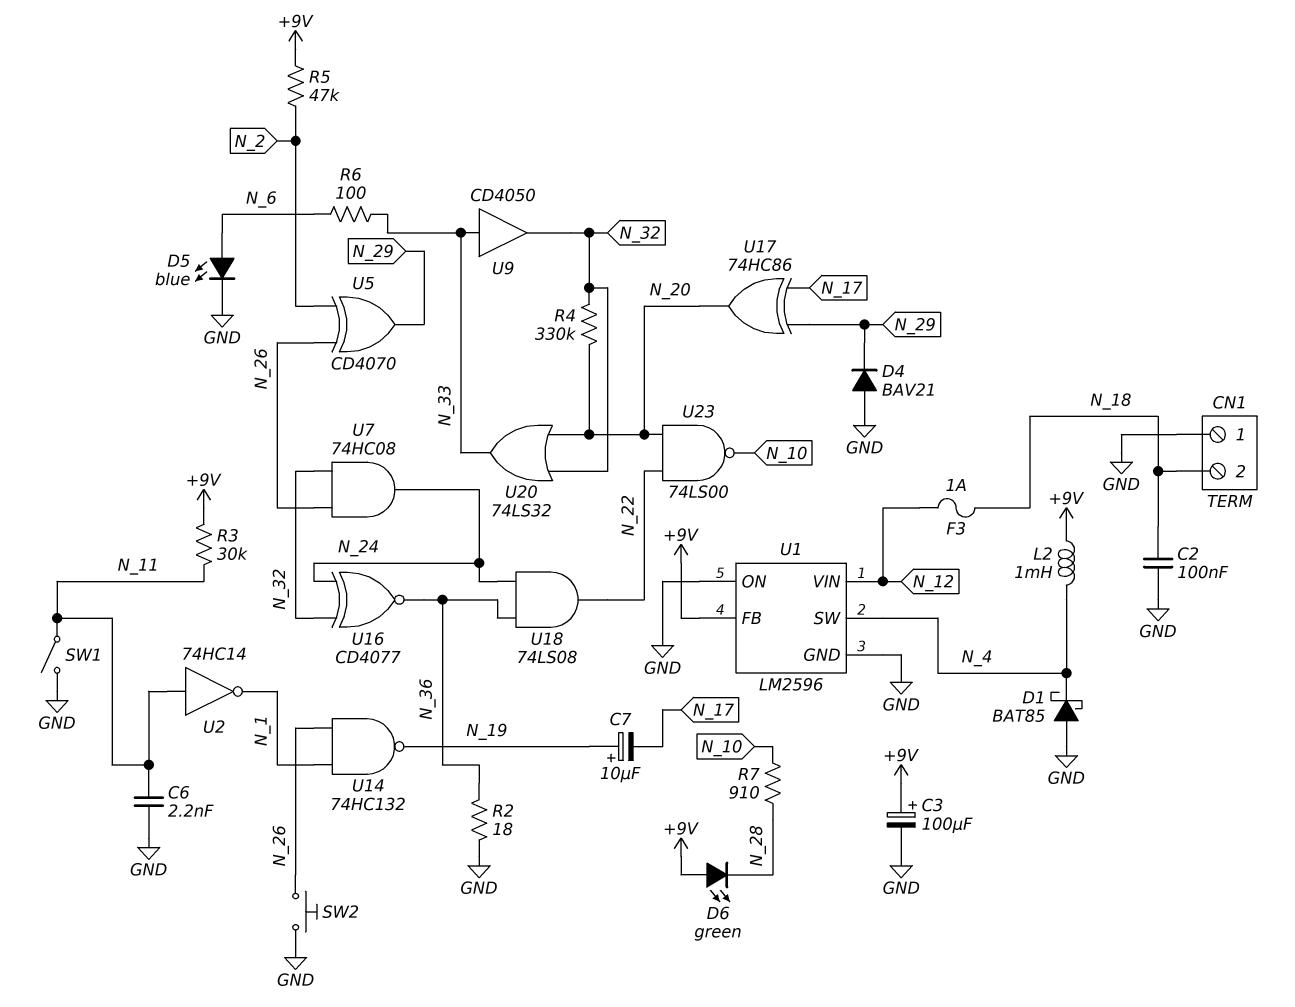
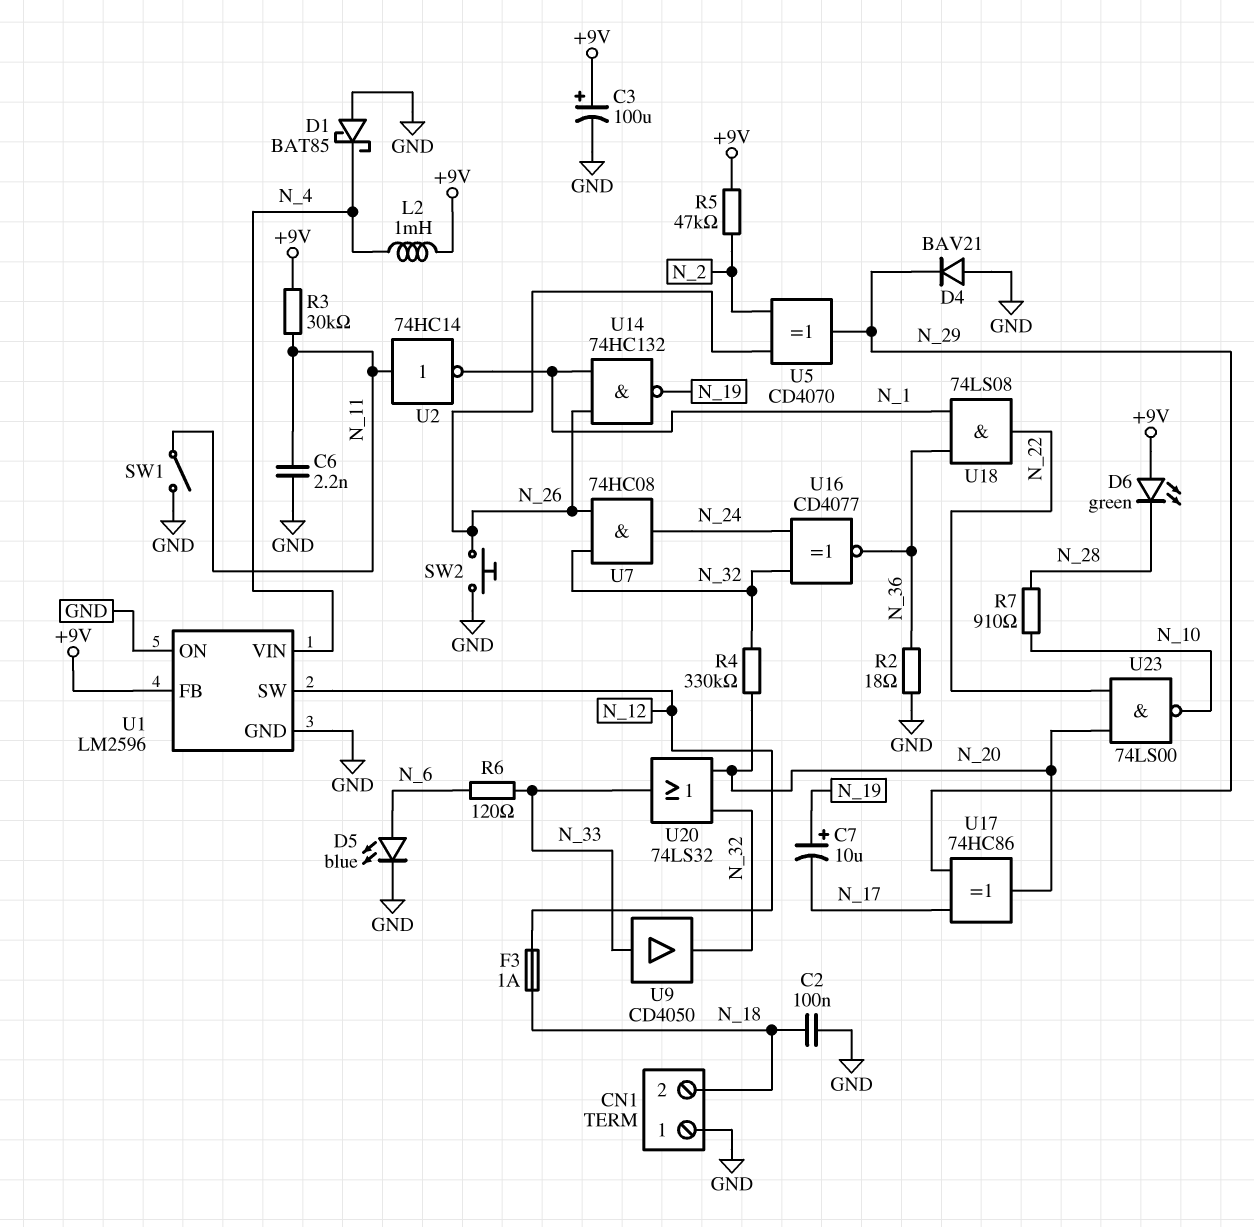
R6: 100 (N_6, N_33) -> 120 (N_6, N_33)
U1 pin SW: N_4 -> N_12
U1 pin VIN: N_12 -> N_4
U18: AND 74LS08 (in N_24, in N_36, out N_22) -> AND 74LS08 (in N_1, in N_36, out N_22)

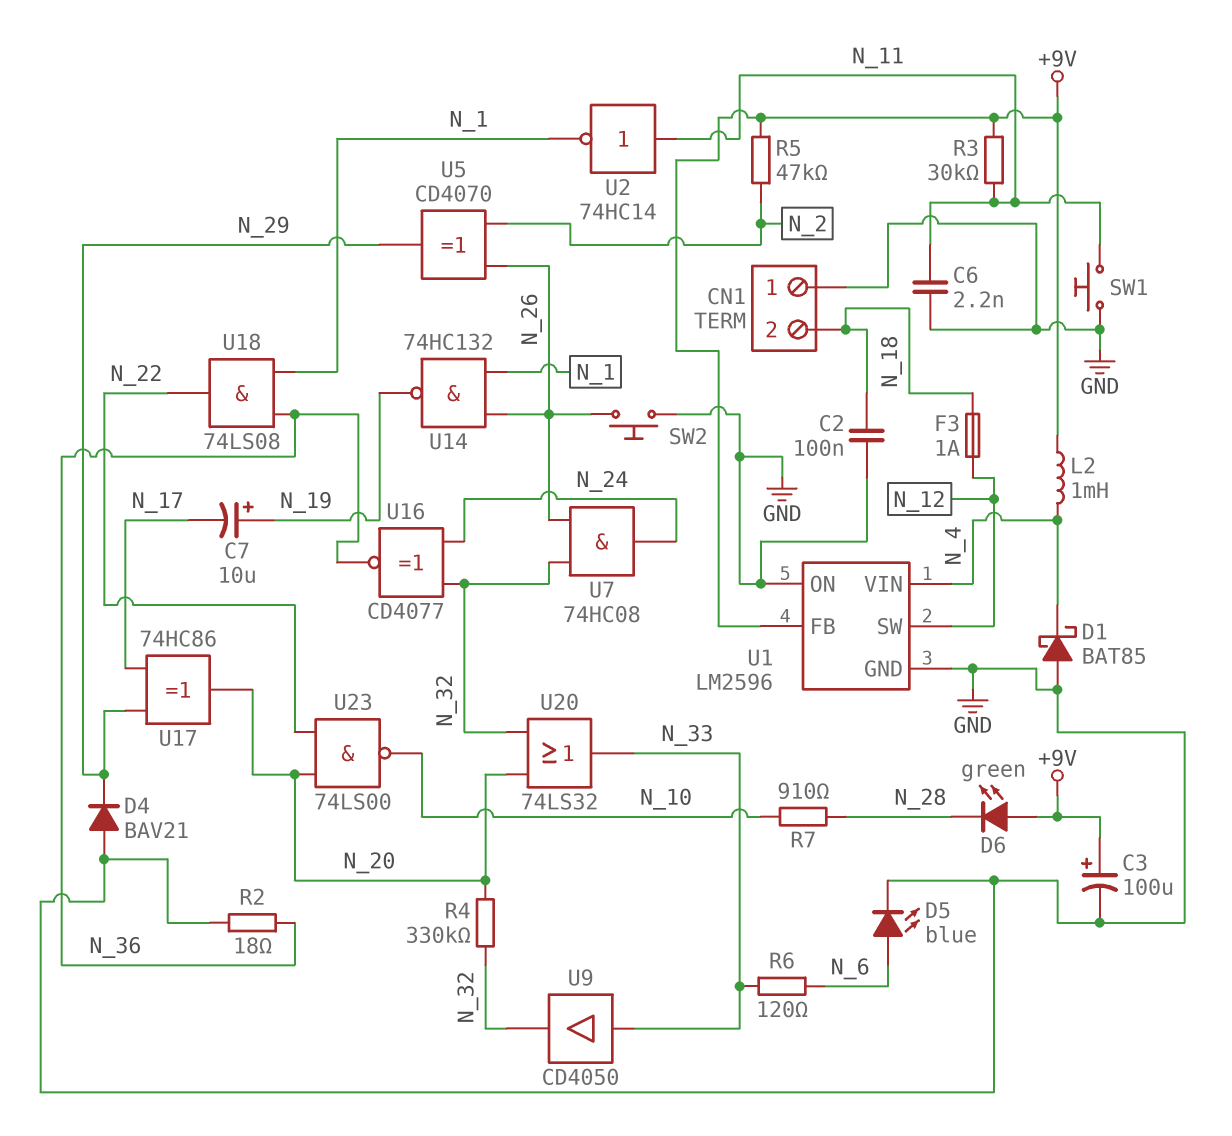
SW1: switch (GND, N_11) -> button (GND, N_11)

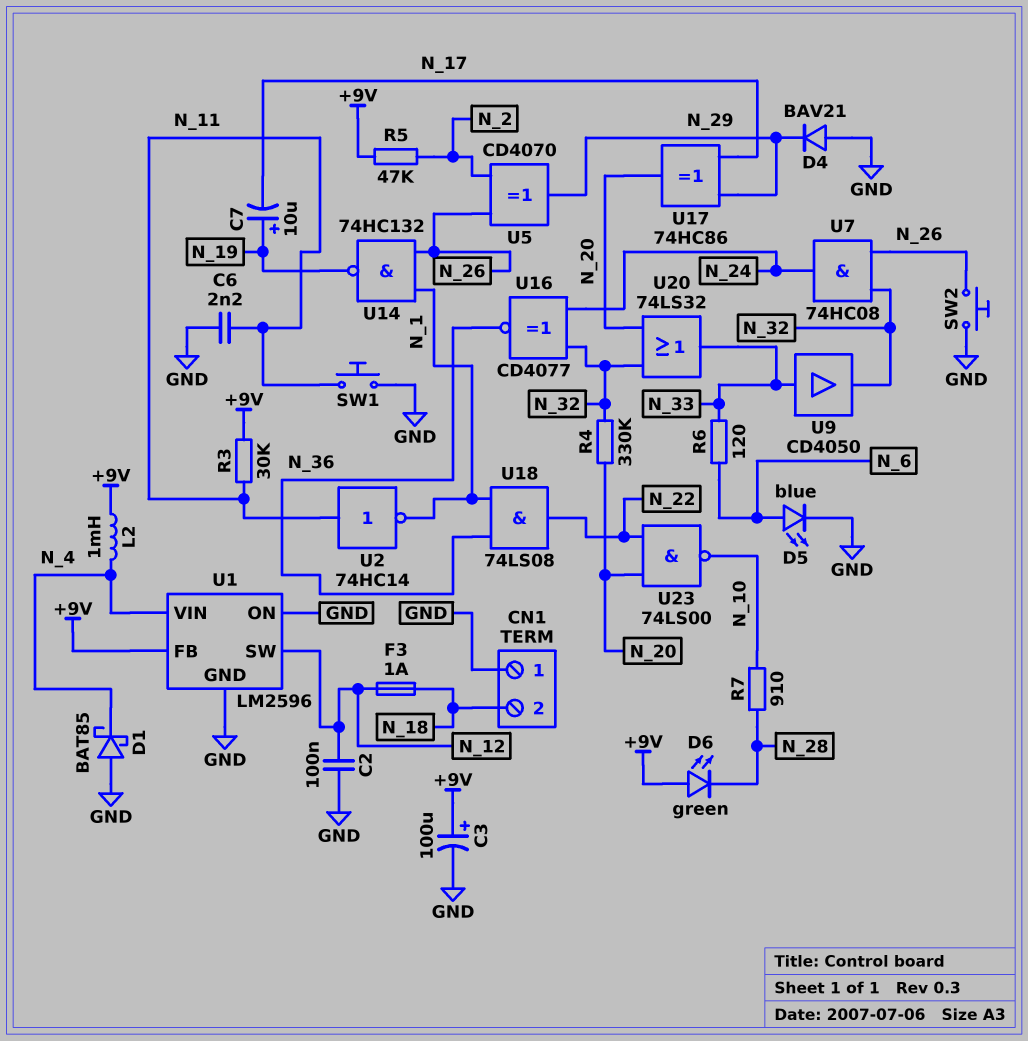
C2: 100nF (GND, N_18) -> 100nF (GND, N_12)
R2: 18 (GND, N_36) -> none

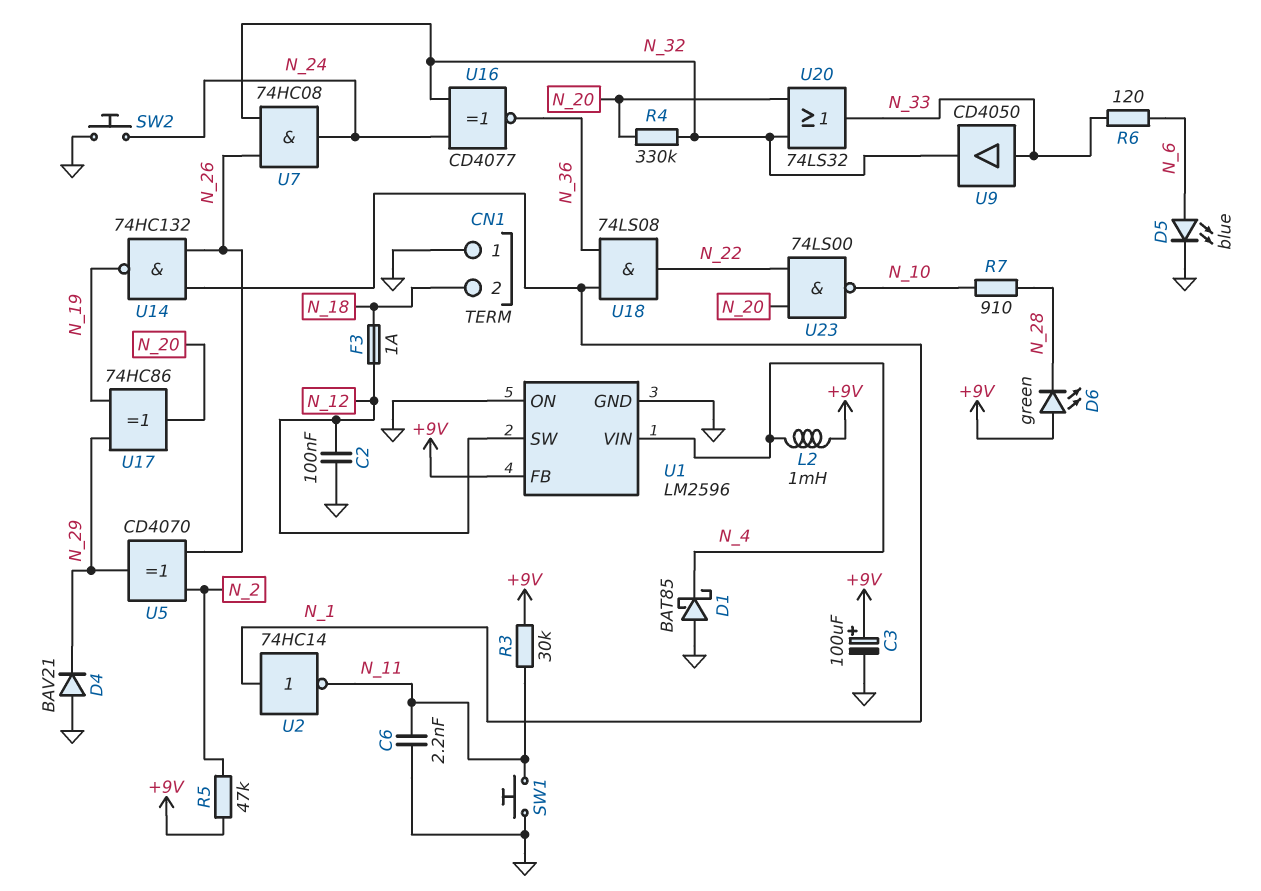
C7: 10uF (plus N_19, minus N_17) -> none
SW2: button (GND, N_26) -> button (GND, N_24)
U2: NOT 74HC14 (in N_11, out N_1) -> NOT 74HC14 (in N_1, out N_11)
U17: XOR 74HC86 (in N_17, in N_29, out N_20) -> XOR 74HC86 (in N_19, in N_29, out N_20)

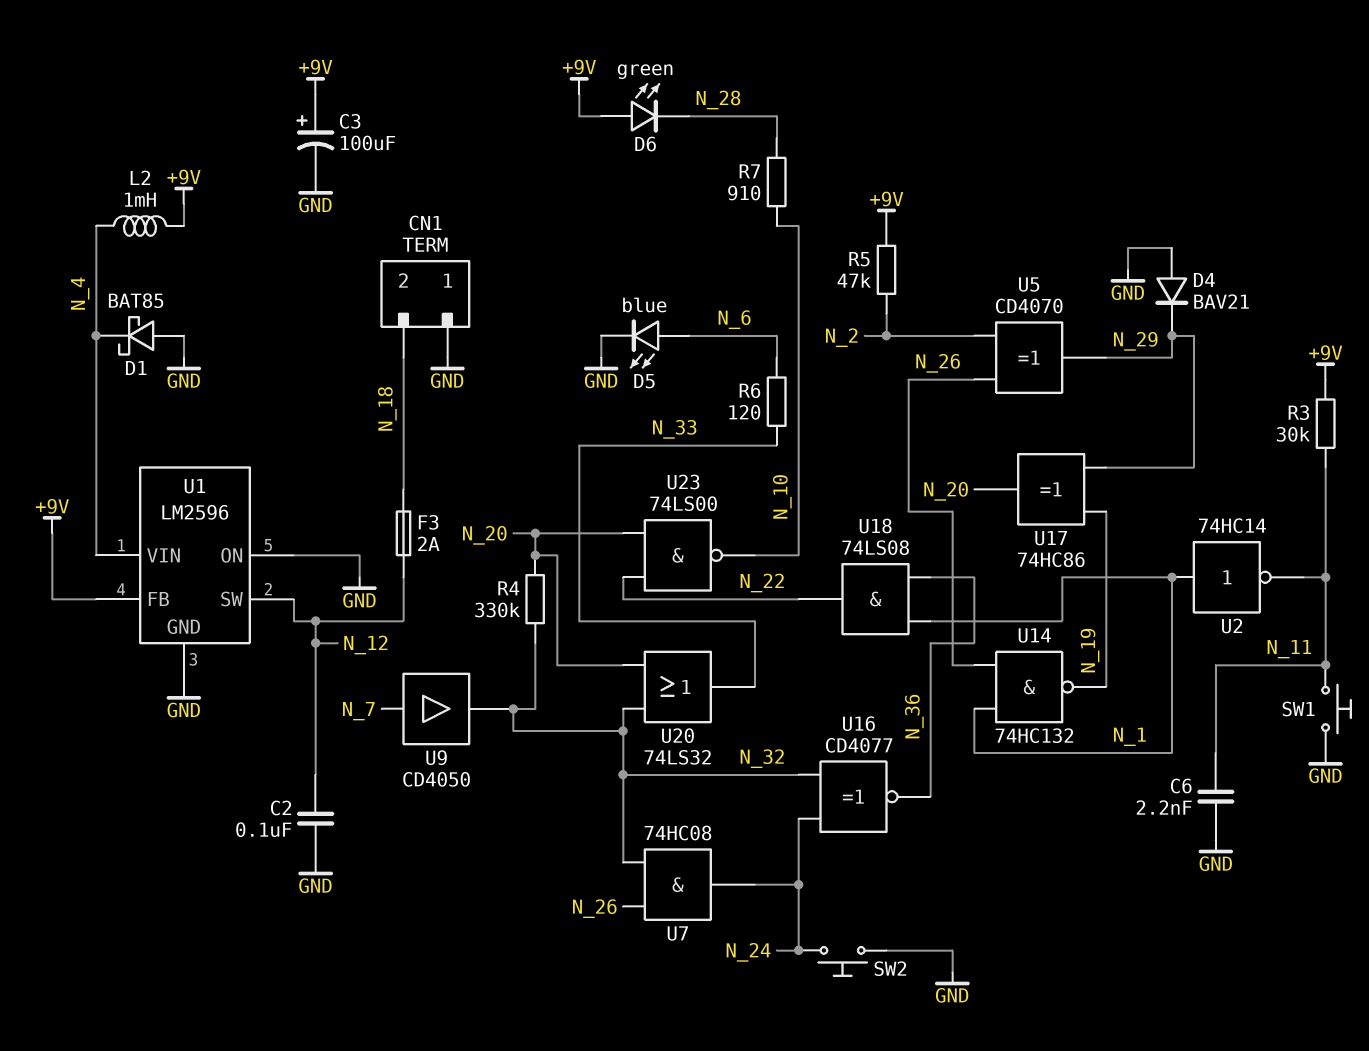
F3: 1A (N_12, N_18) -> 2A (N_12, N_18)
U9: buffer CD4050 (in N_33, out N_32) -> buffer CD4050 (in N_7, out N_32)

